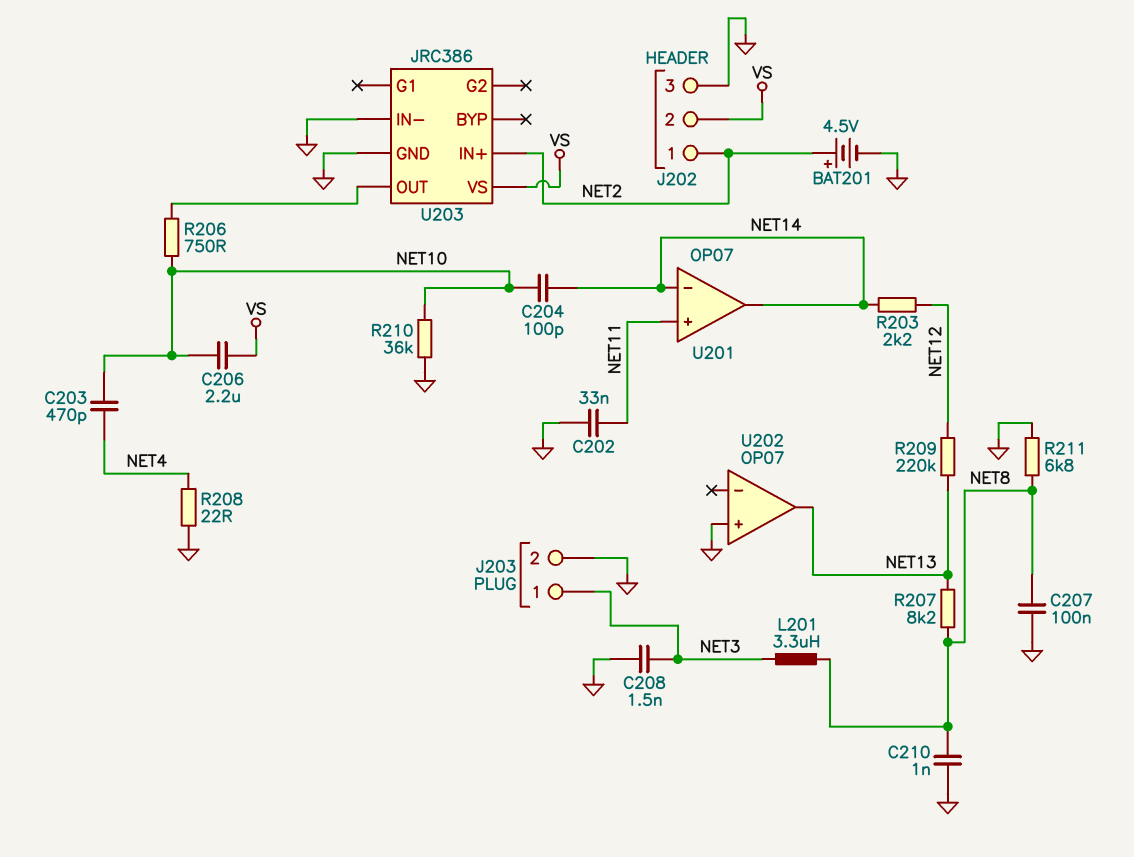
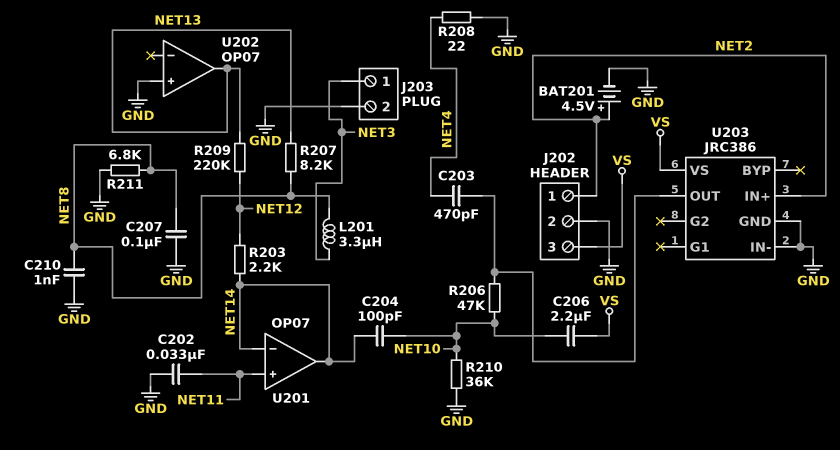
C203: 470pF (NET4, NET10) -> 470pF (NET4, U203/OUT)
C208: 1.5nF (GND, NET3) -> none
J202 pin 2: VS -> GND
J202 pin 3: GND -> VS
R206: 750 (NET10, U203/OUT) -> 47k (NET10, U203/OUT)

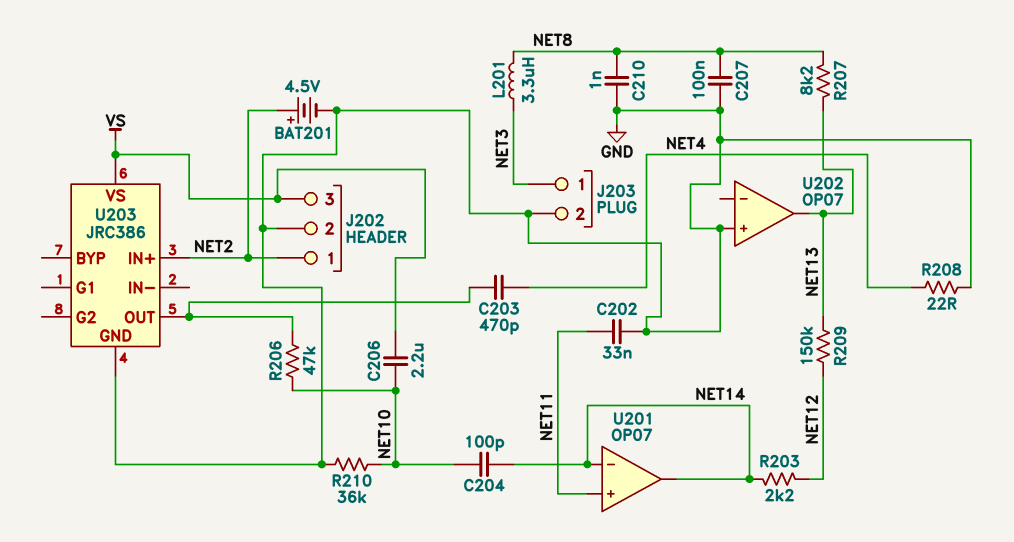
R209: 220k (NET12, NET13) -> 150k (NET12, NET13)
R211: 6.8k (GND, NET8) -> none
U203 pin IN-: GND -> none

